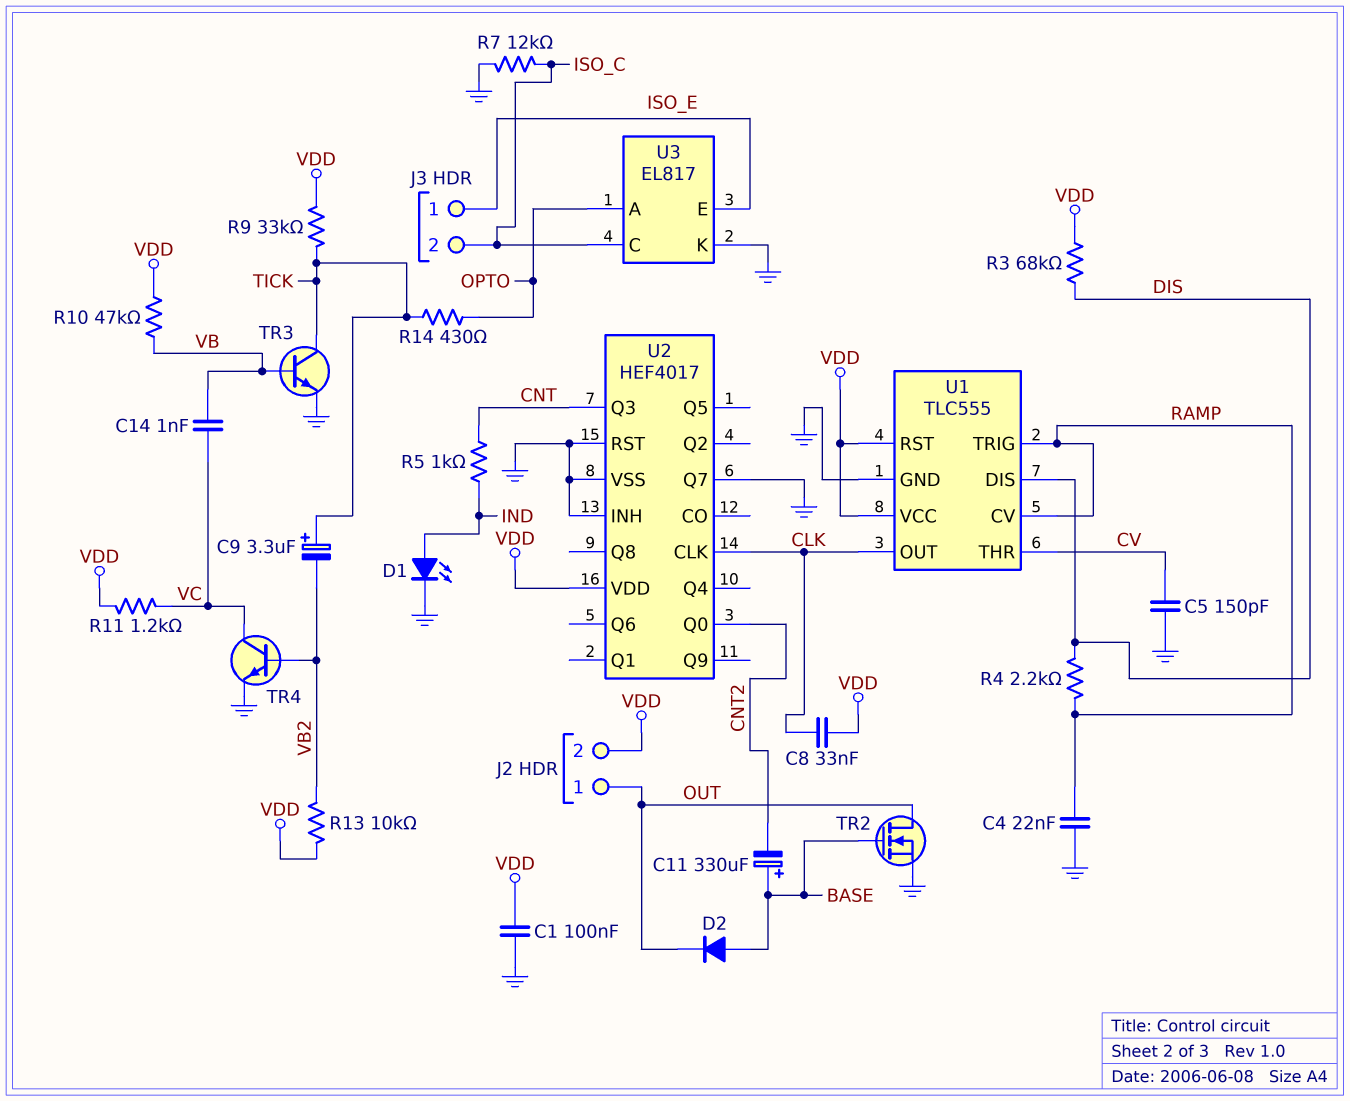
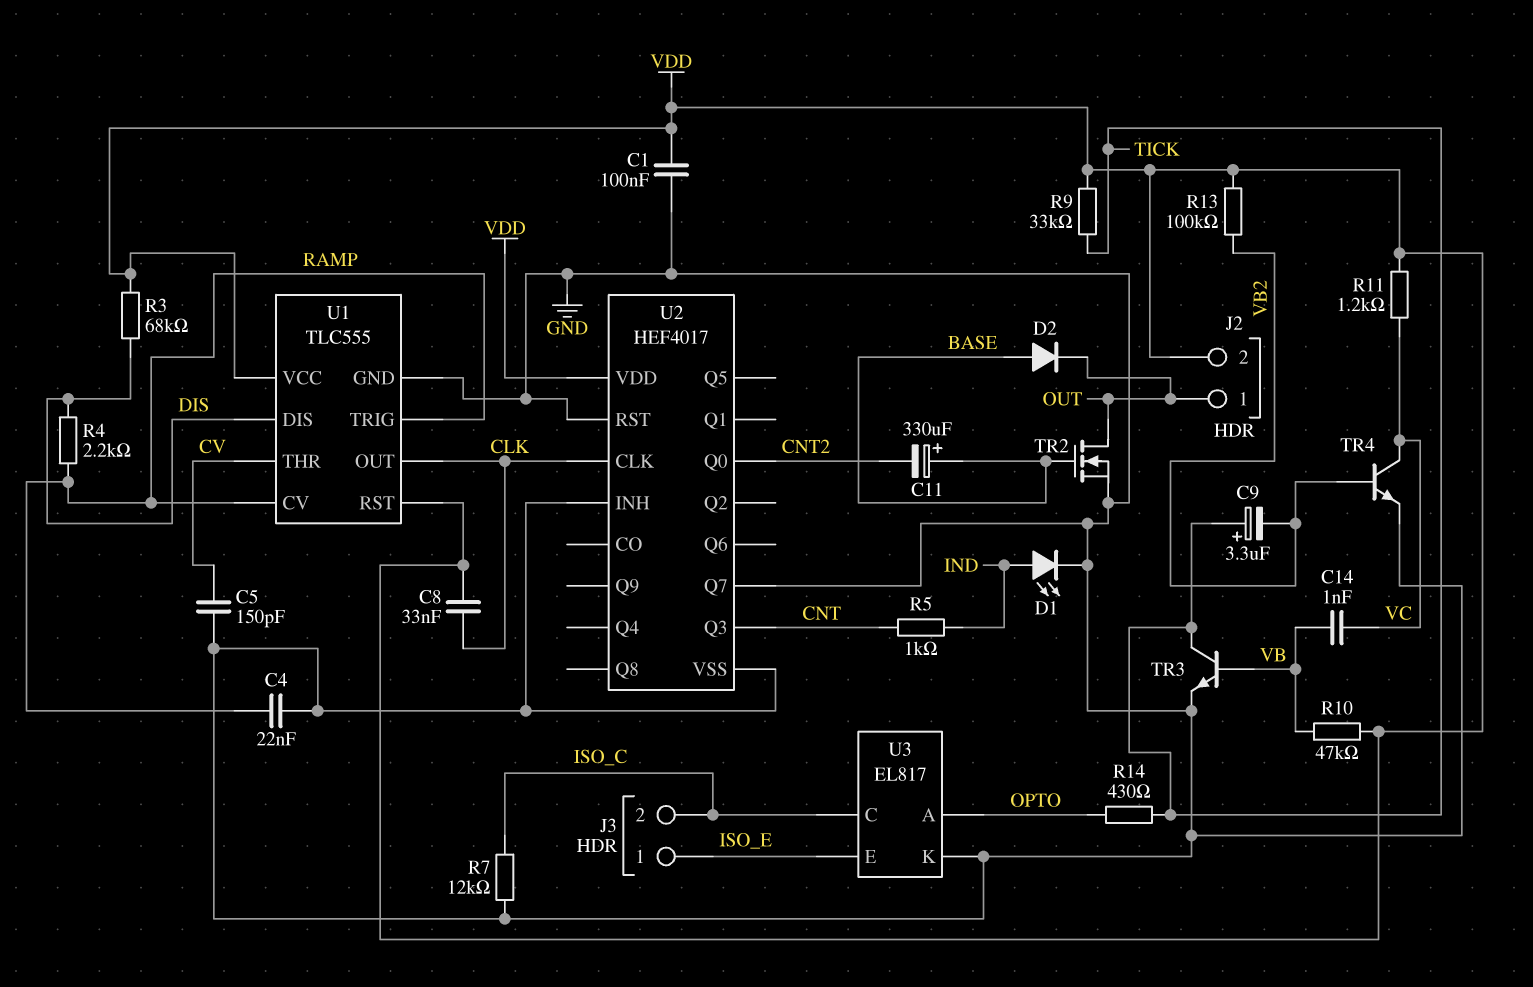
R13: 10k (VB2, VDD) -> 100k (VB2, VDD)

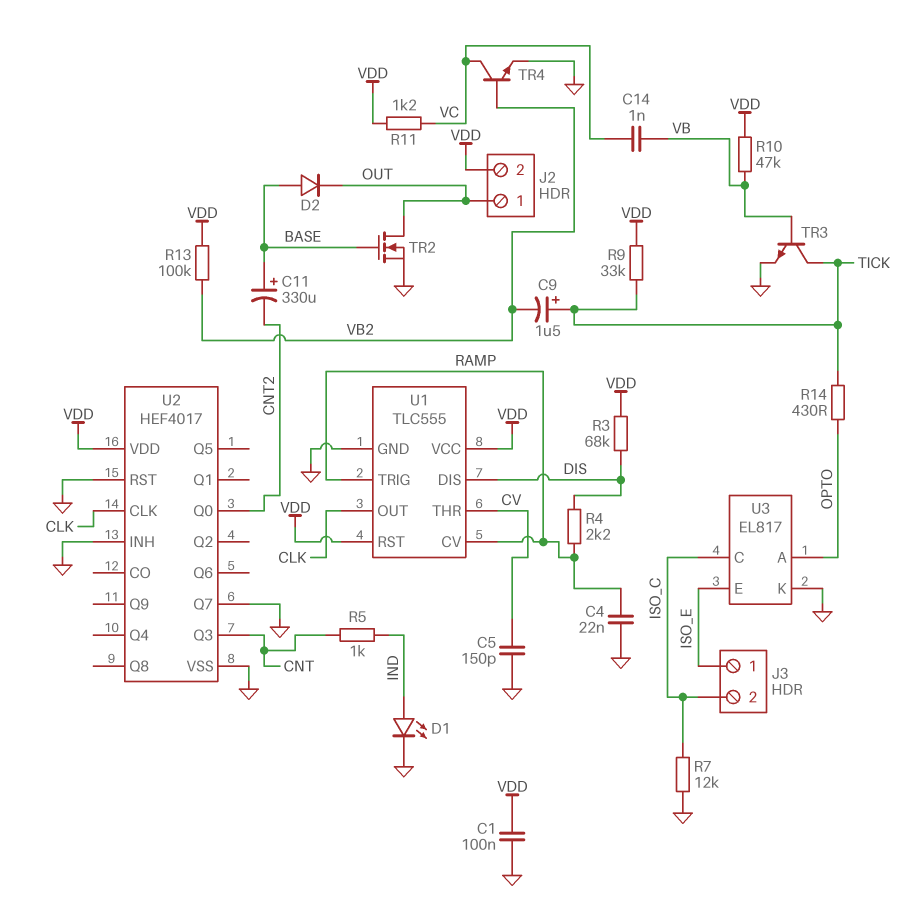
C8: 33nF (CLK, VDD) -> none
C9: 3.3uF (plus TICK, minus VB2) -> 1.5uF (plus TICK, minus VB2)

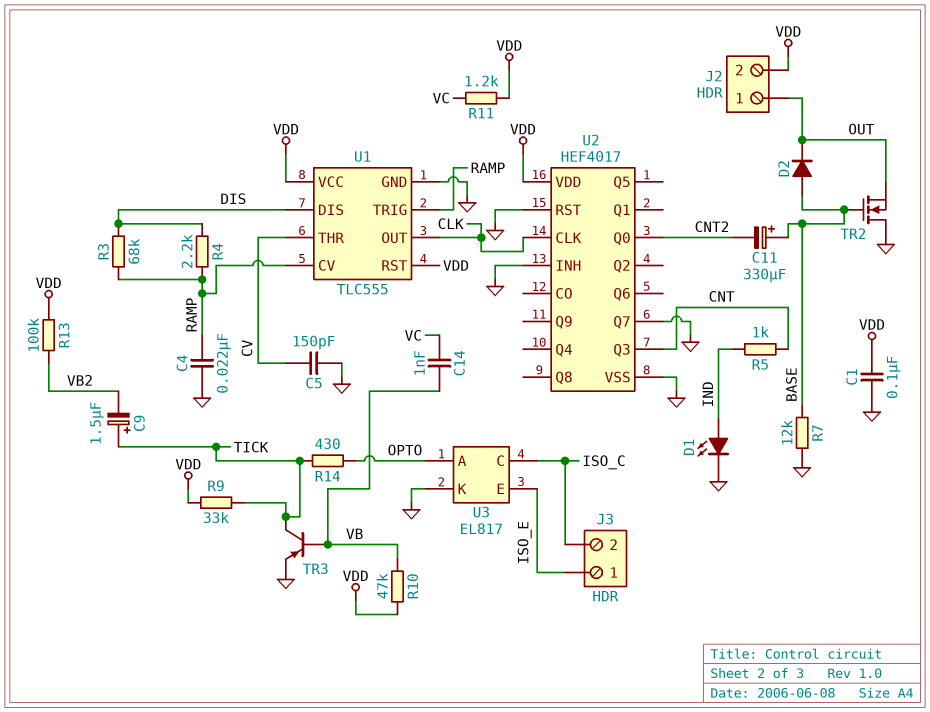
R3: 68k (DIS, VDD) -> 68k (DIS, RAMP)
R7: 12k (GND, ISO_C) -> 12k (BASE, GND)
TR2: NMOS (G BASE, D OUT, S GND) -> NMOS (G BASE, D GND, S OUT)
TR3: NPN (B VB, C TICK, E GND) -> PNP (B VB, C TICK, E GND)
TR4: NPN (B VB2, C VC, E GND) -> none

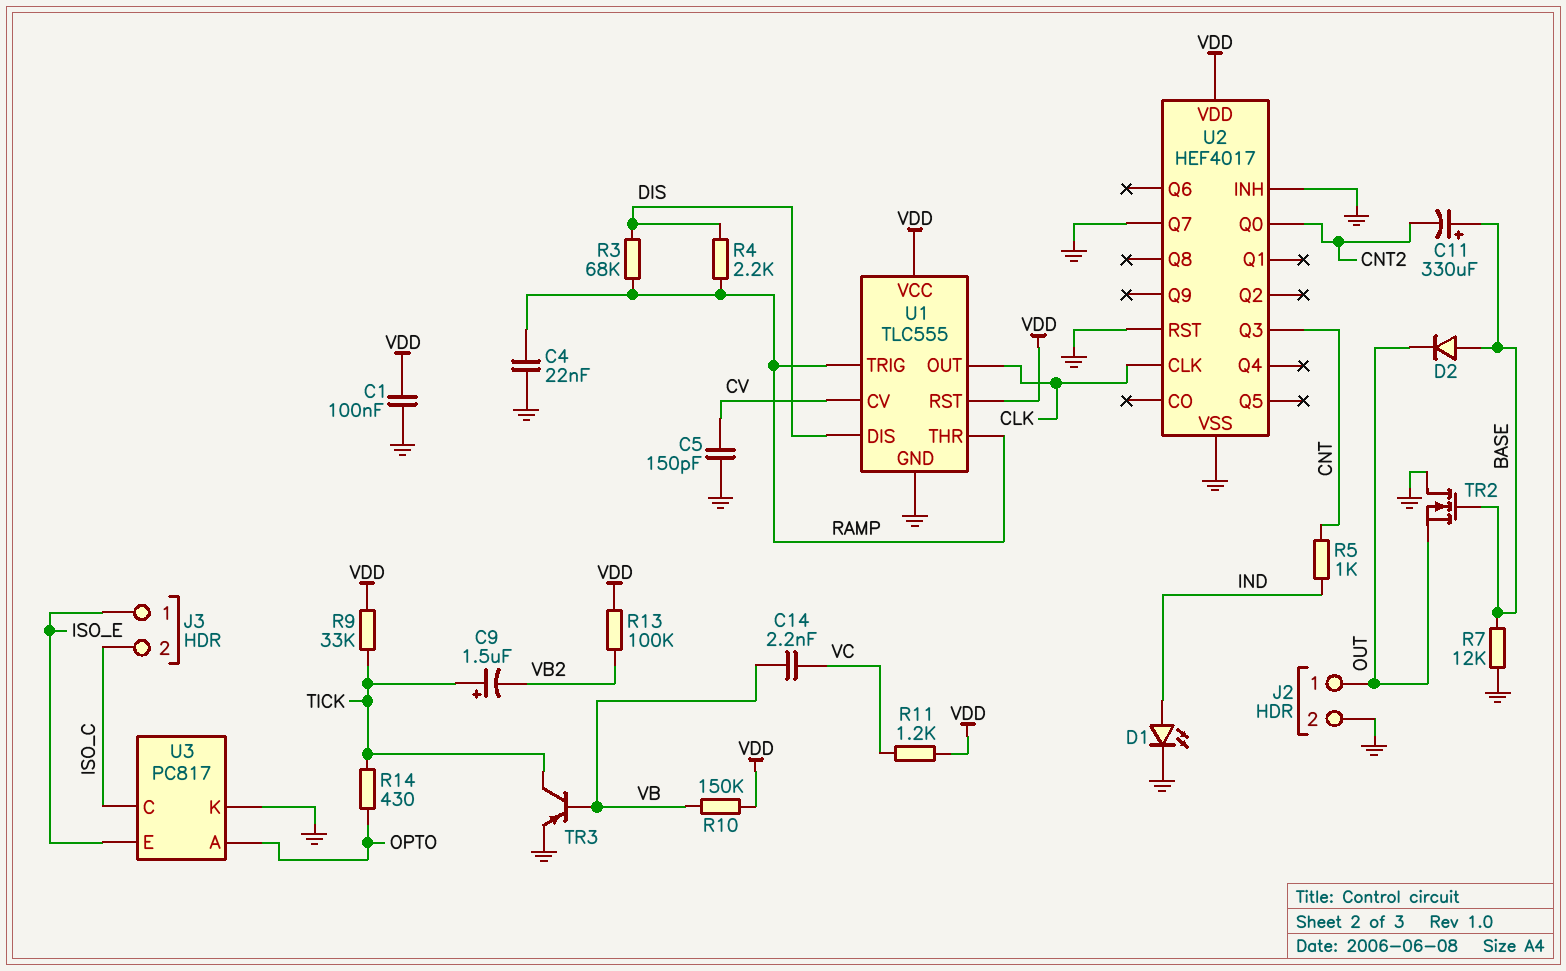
C14: 1nF (VB, VC) -> 2.2nF (VB, VC)
J2 pin 2: VDD -> GND
R10: 47k (VB, VDD) -> 150k (VB, VDD)
U1 pin CV: RAMP -> CV
U1 pin THR: CV -> RAMP
U3: EL817 -> PC817

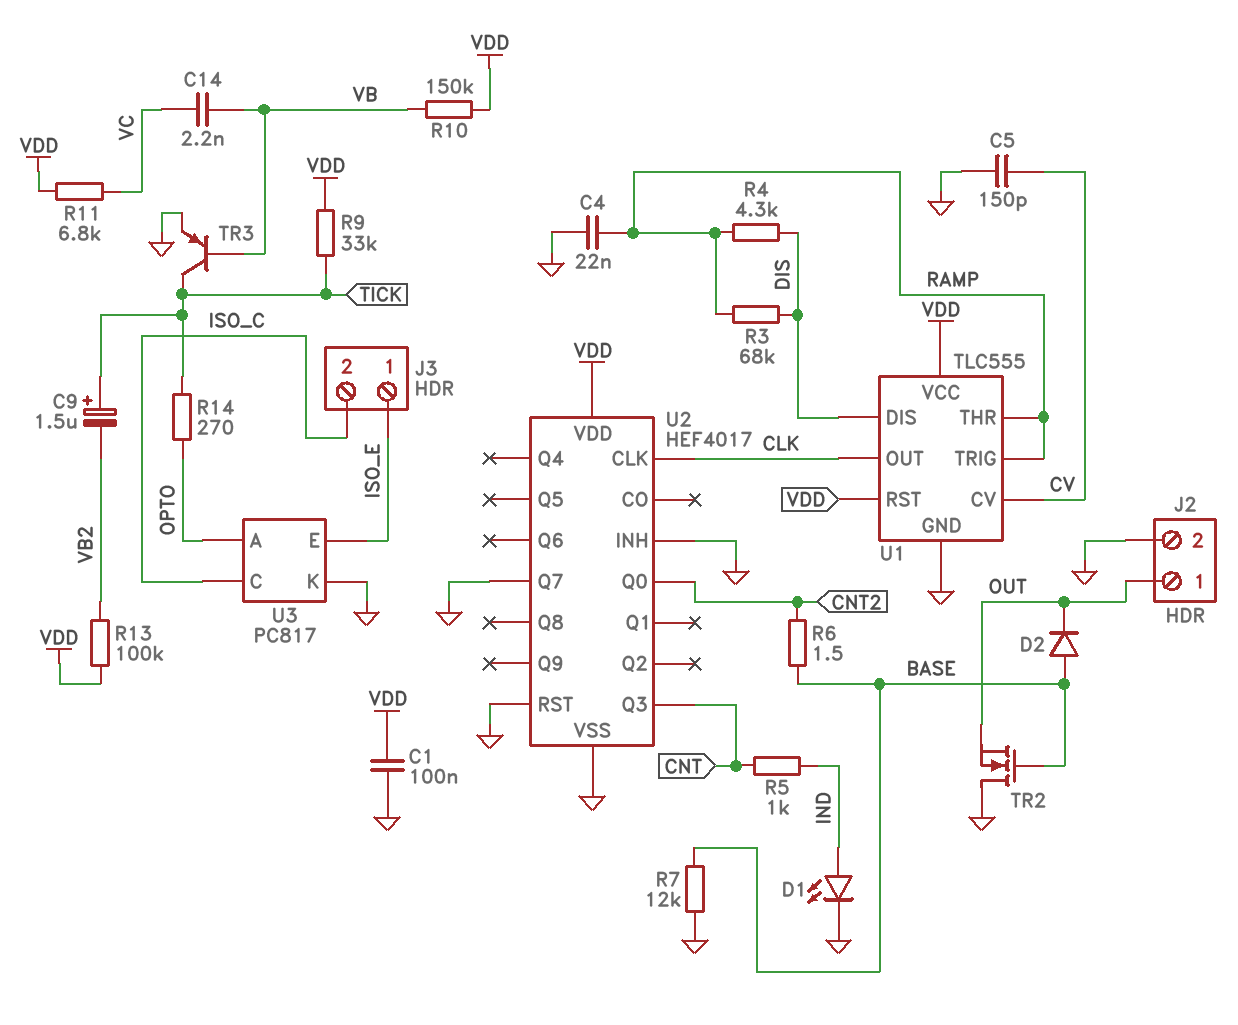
C11: 330uF (plus BASE, minus CNT2) -> none
R4: 2.2k (DIS, RAMP) -> 4.3k (DIS, RAMP)
R6: none -> 1.5 (BASE, CNT2)
R11: 1.2k (VC, VDD) -> 6.8k (VC, VDD)
R14: 430 (OPTO, TICK) -> 270 (OPTO, TICK)

